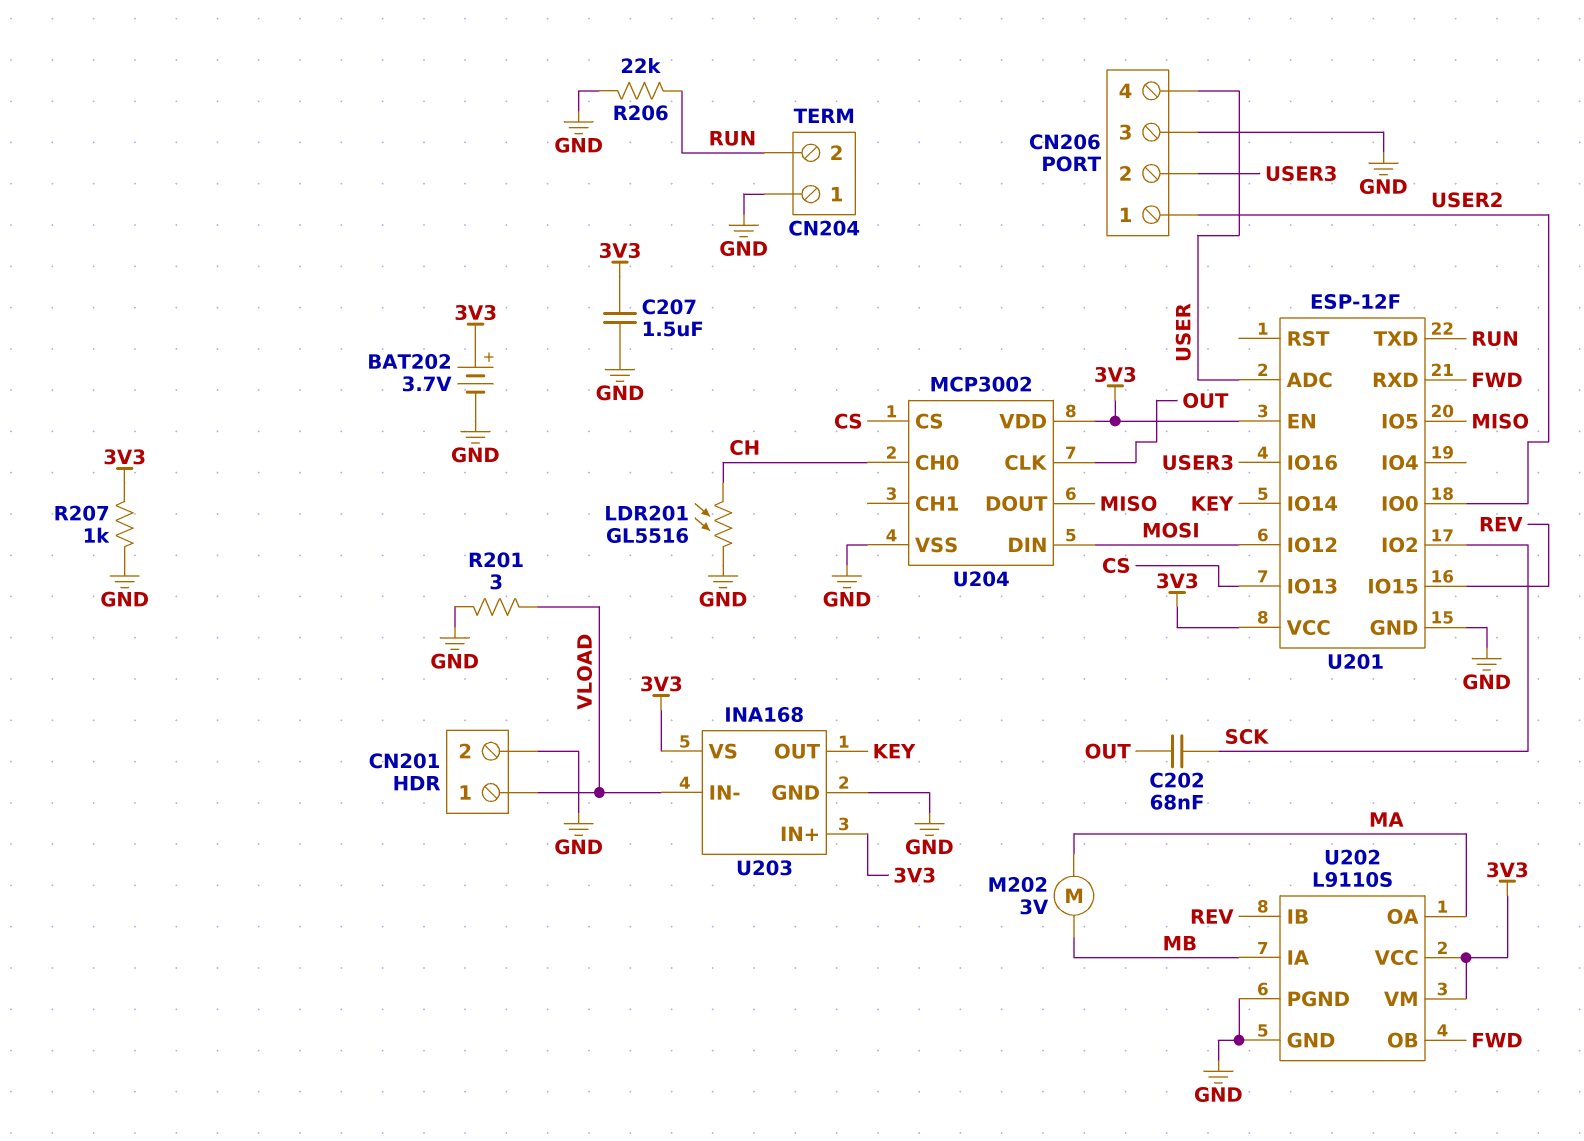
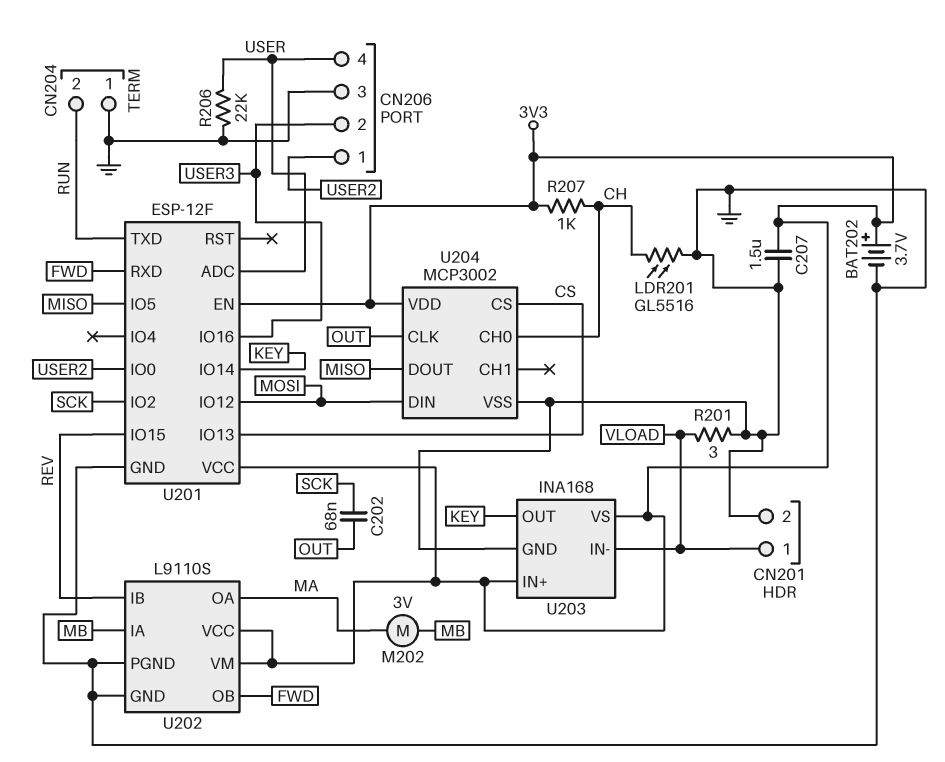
R206: 22k (GND, RUN) -> 22k (GND, USER)
R207: 1k (3V3, GND) -> 1k (3V3, CH)

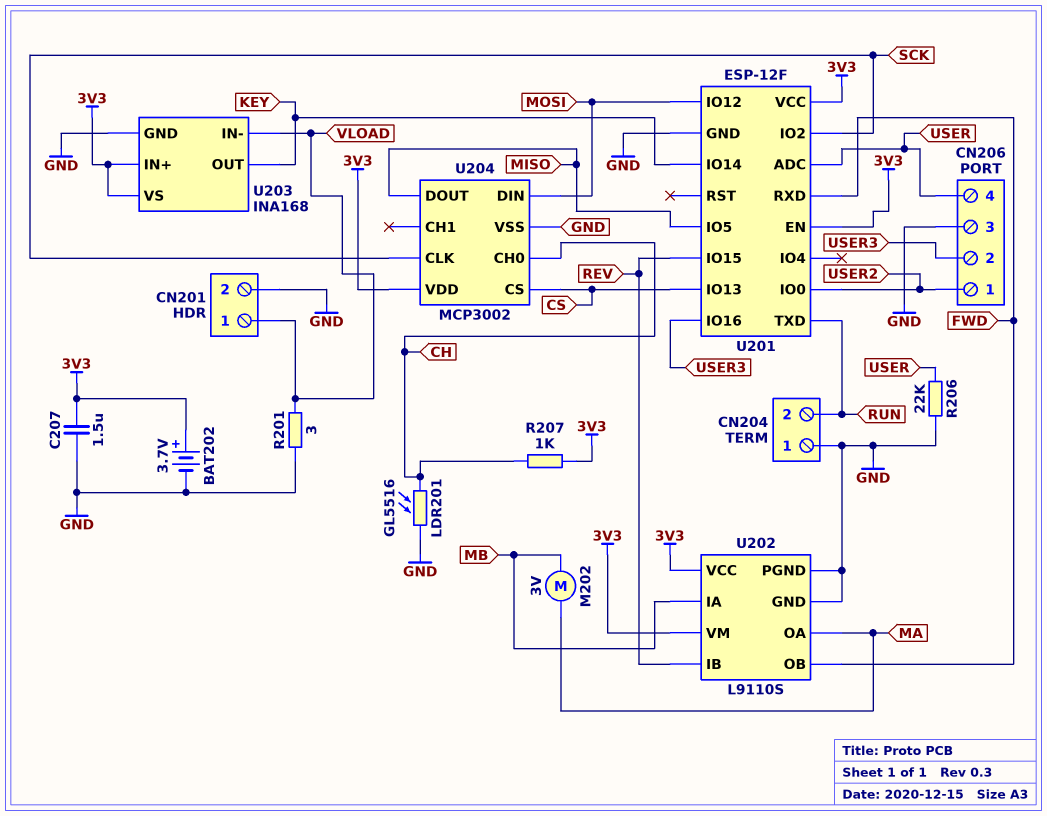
C202: 68nF (OUT, SCK) -> none
U204 pin CLK: OUT -> SCK

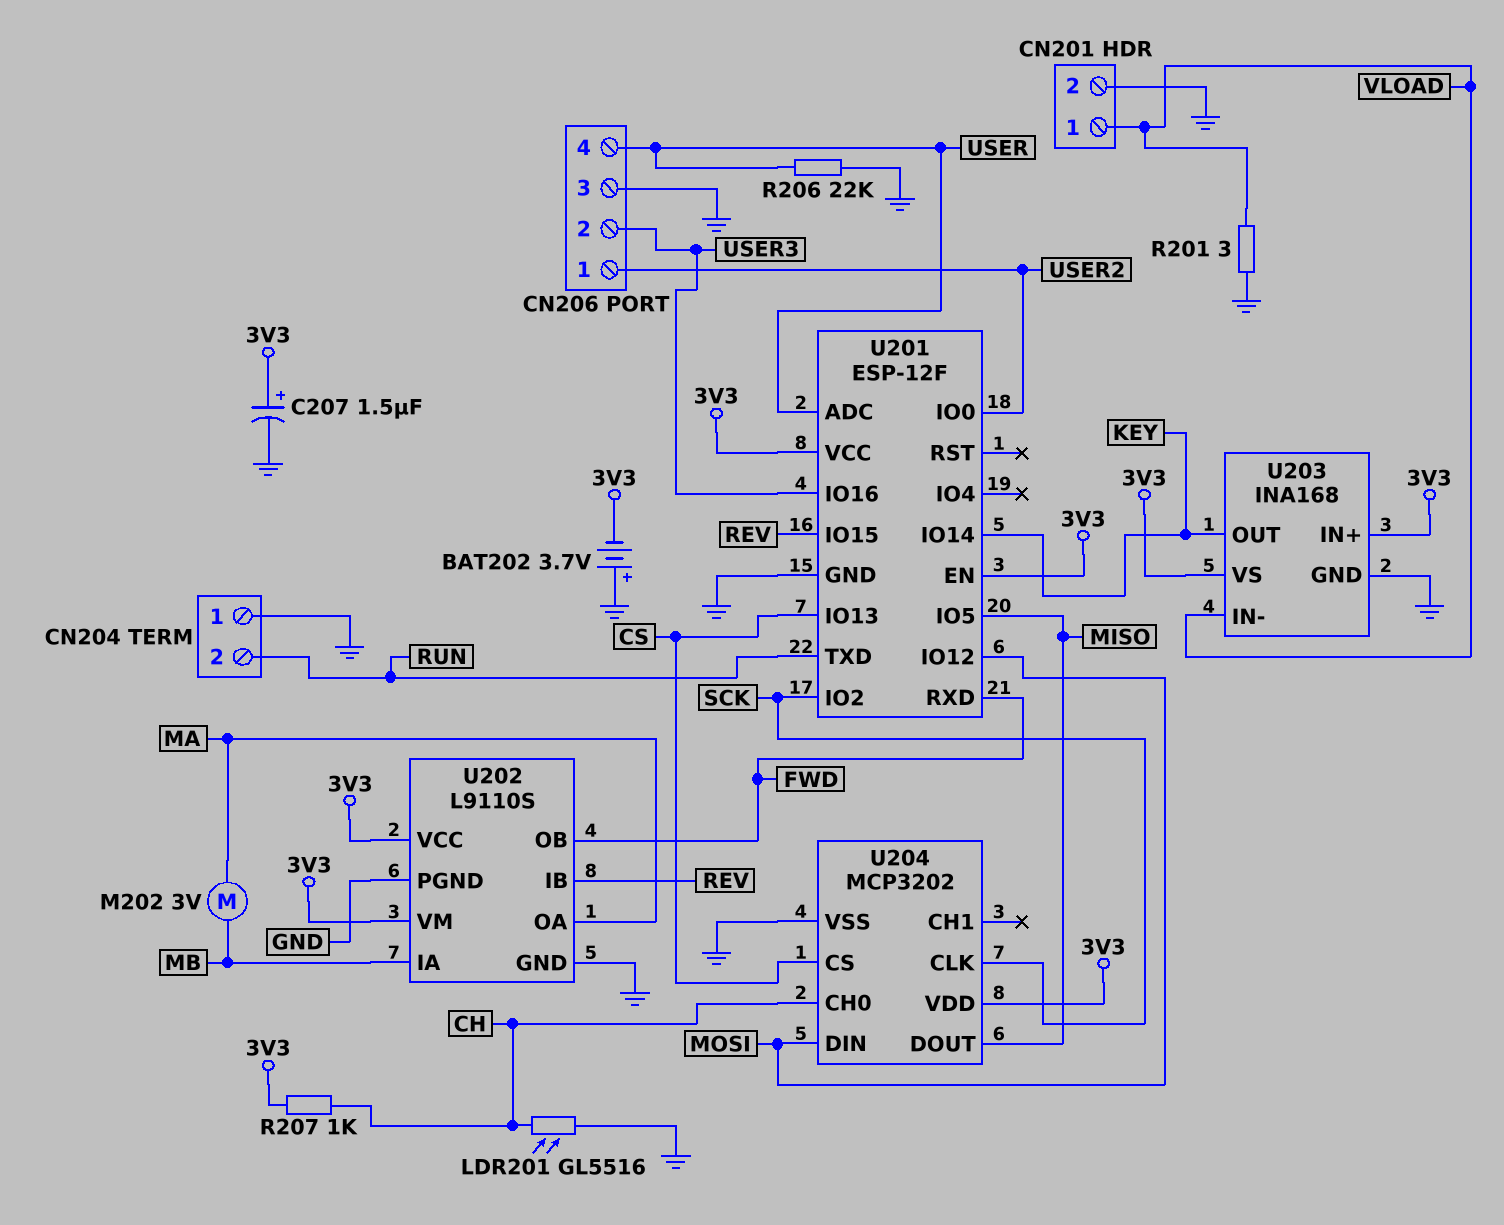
BAT202: 3.7V (plus 3V3, minus GND) -> 3.7V (plus GND, minus 3V3)
C207: 1.5uF (3V3, GND) -> 1.5uF (plus 3V3, minus GND)
U204: MCP3002 -> MCP3202

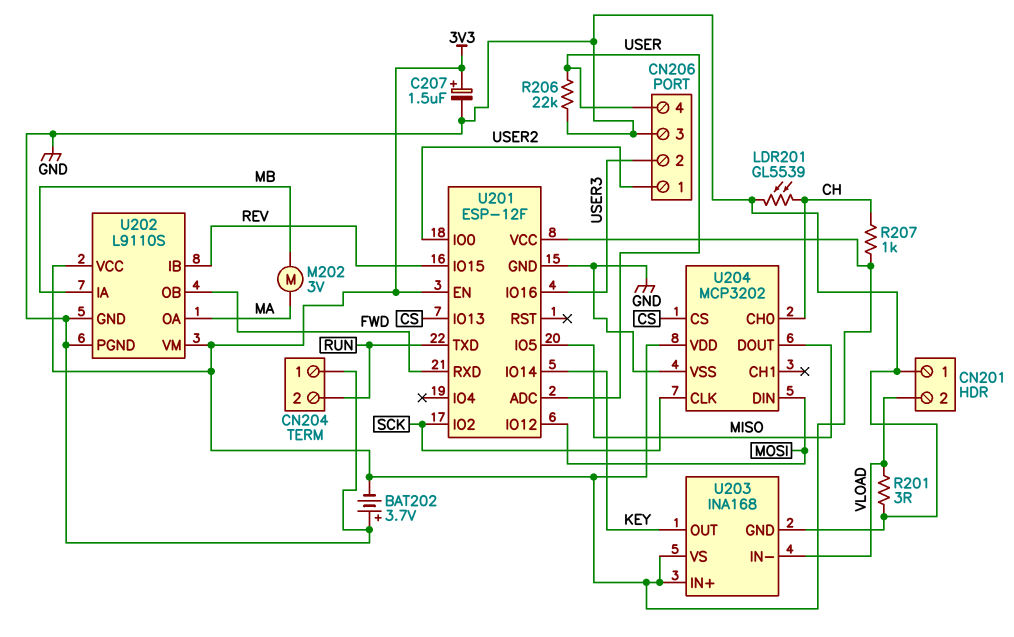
CN201 pin 1: VLOAD -> GND
CN201 pin 2: GND -> VLOAD
LDR201: GL5516 (CH, GND) -> GL5539 (CH, GND)

